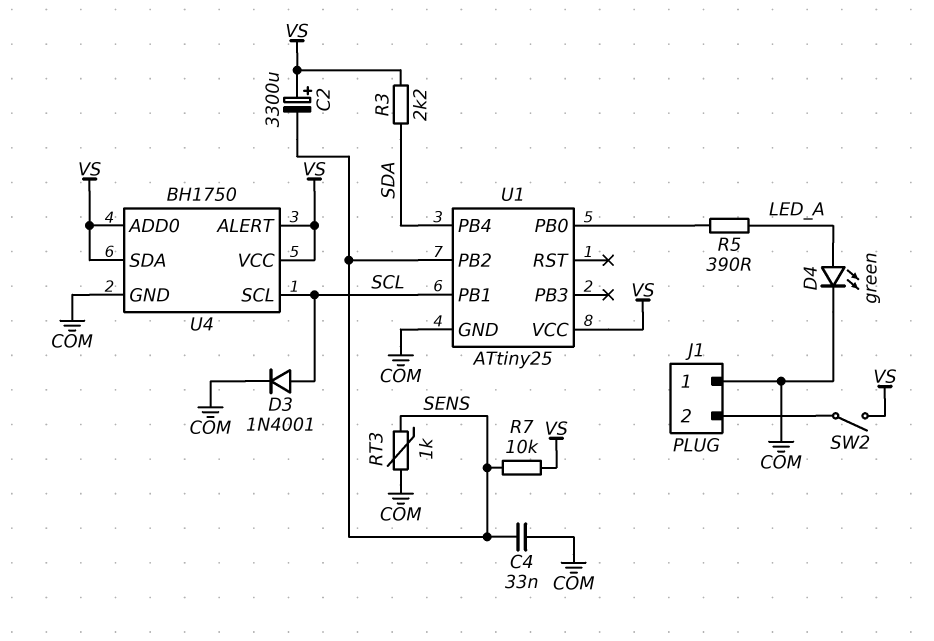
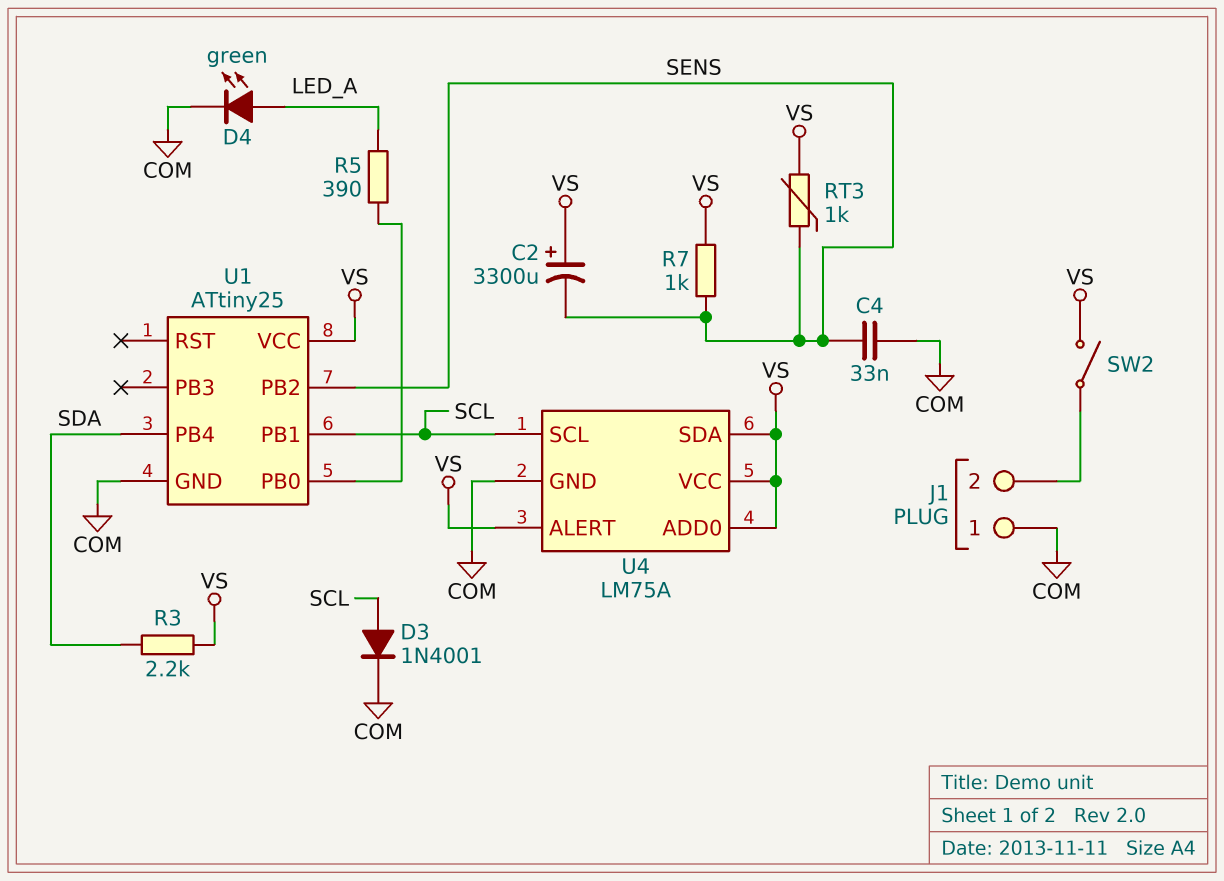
R7: 10k (SENS, VS) -> 1k (SENS, VS)
RT3: 1k (COM, SENS) -> 1k (SENS, VS)
U4: BH1750 -> LM75A

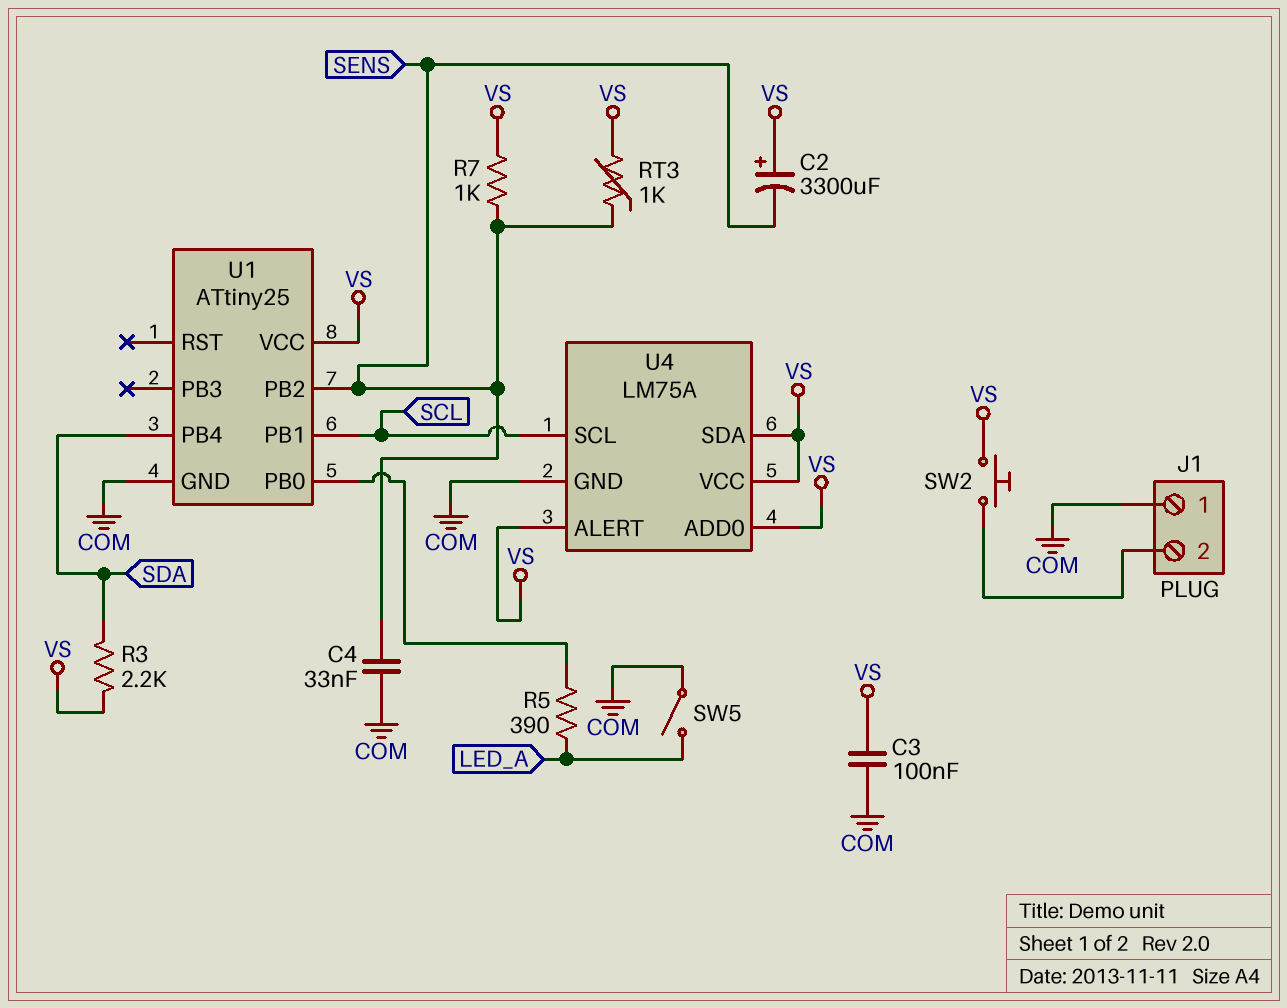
C3: none -> 100nF (COM, VS)
D3: diode 1N4001 (A SCL, K COM) -> none
D4: LED green (A LED_A, K COM) -> none
SW2: switch (J1/2, VS) -> button (J1/2, VS)
SW5: none -> switch (COM, LED_A)

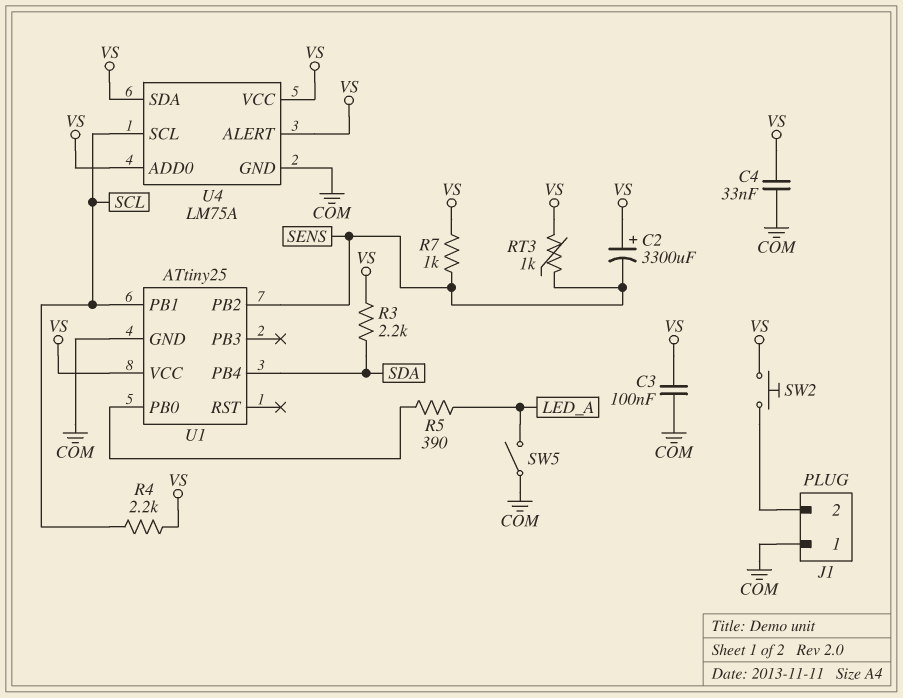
C4: 33nF (COM, SENS) -> 33nF (COM, VS)
R4: none -> 2.2k (SCL, VS)

